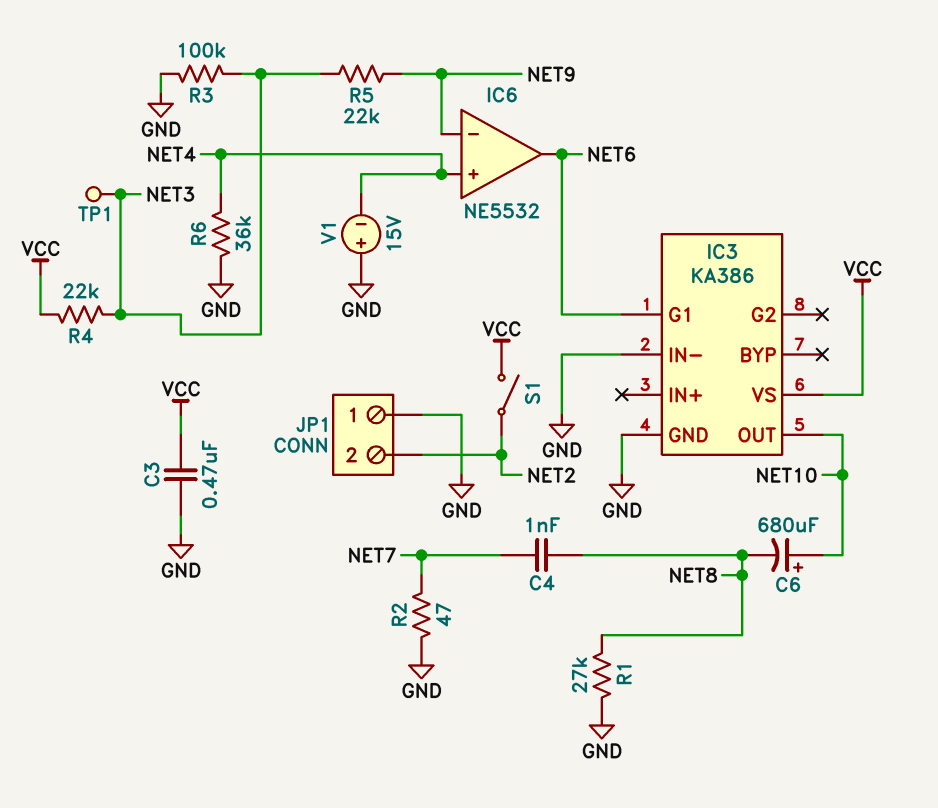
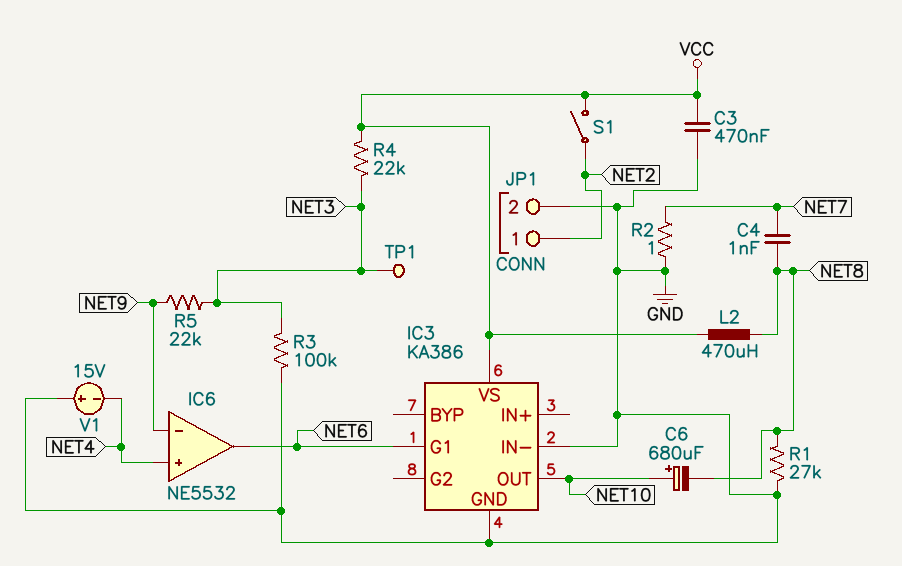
JP1 pin 1: GND -> NET2
JP1 pin 2: NET2 -> GND
L2: none -> 470uH (NET8, VCC)
R2: 47 (GND, NET7) -> 1 (GND, NET7)
R6: 36k (GND, NET4) -> none

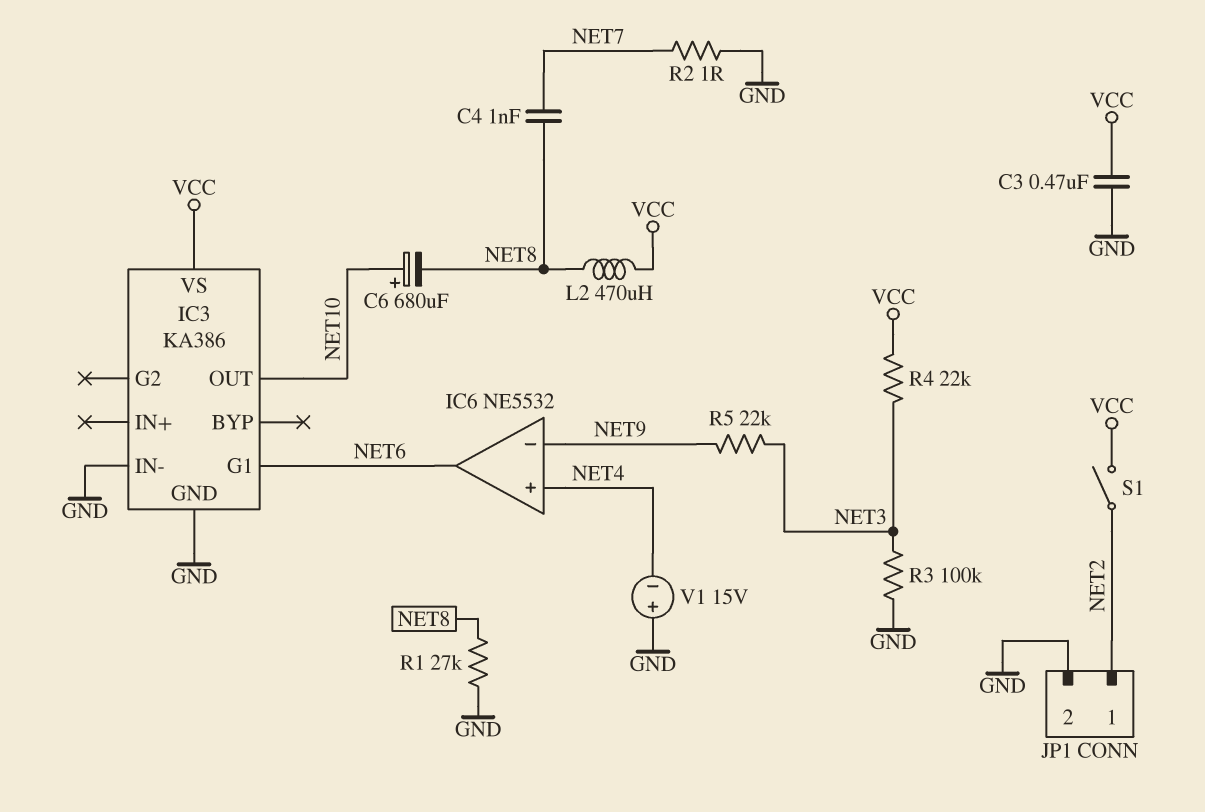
TP1: test point (NET3) -> none

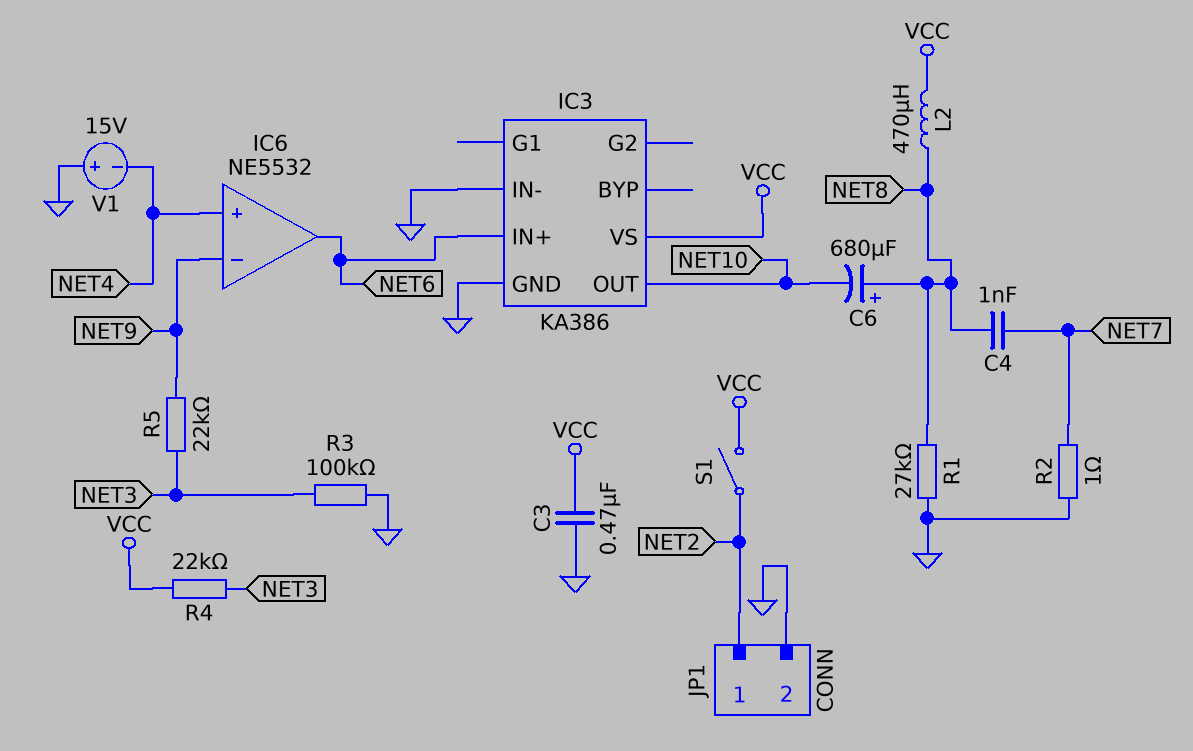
C6: 680uF (plus NET10, minus NET8) -> 680uF (plus NET8, minus NET10)
IC3 pin G1: NET6 -> none
IC3 pin IN+: none -> NET6

